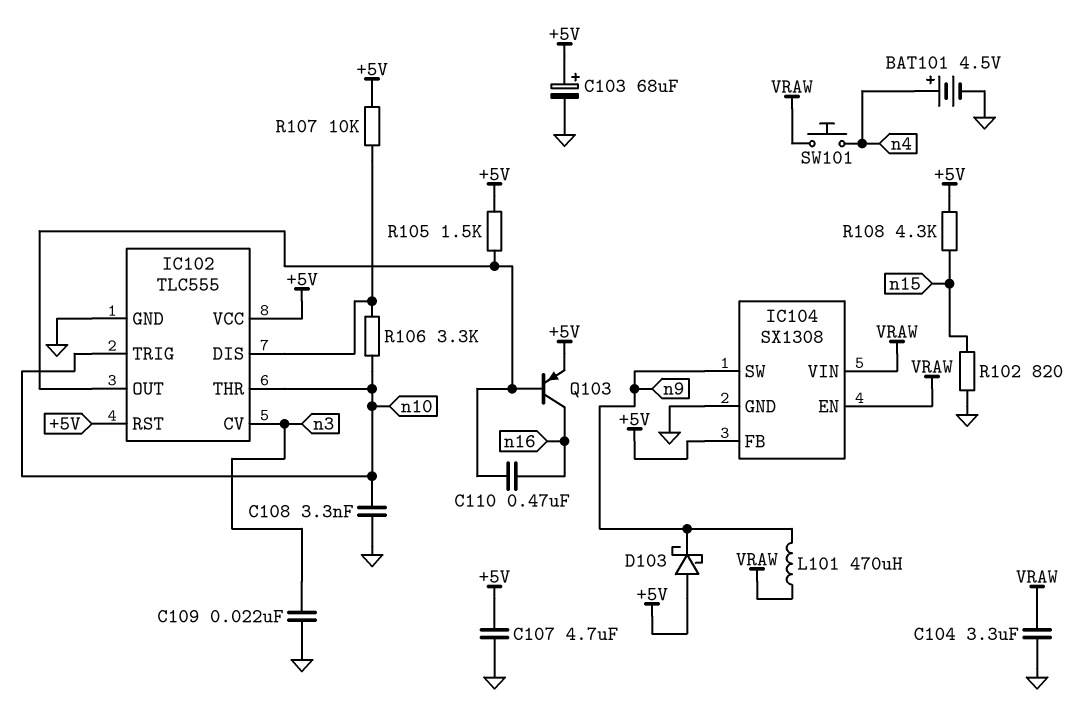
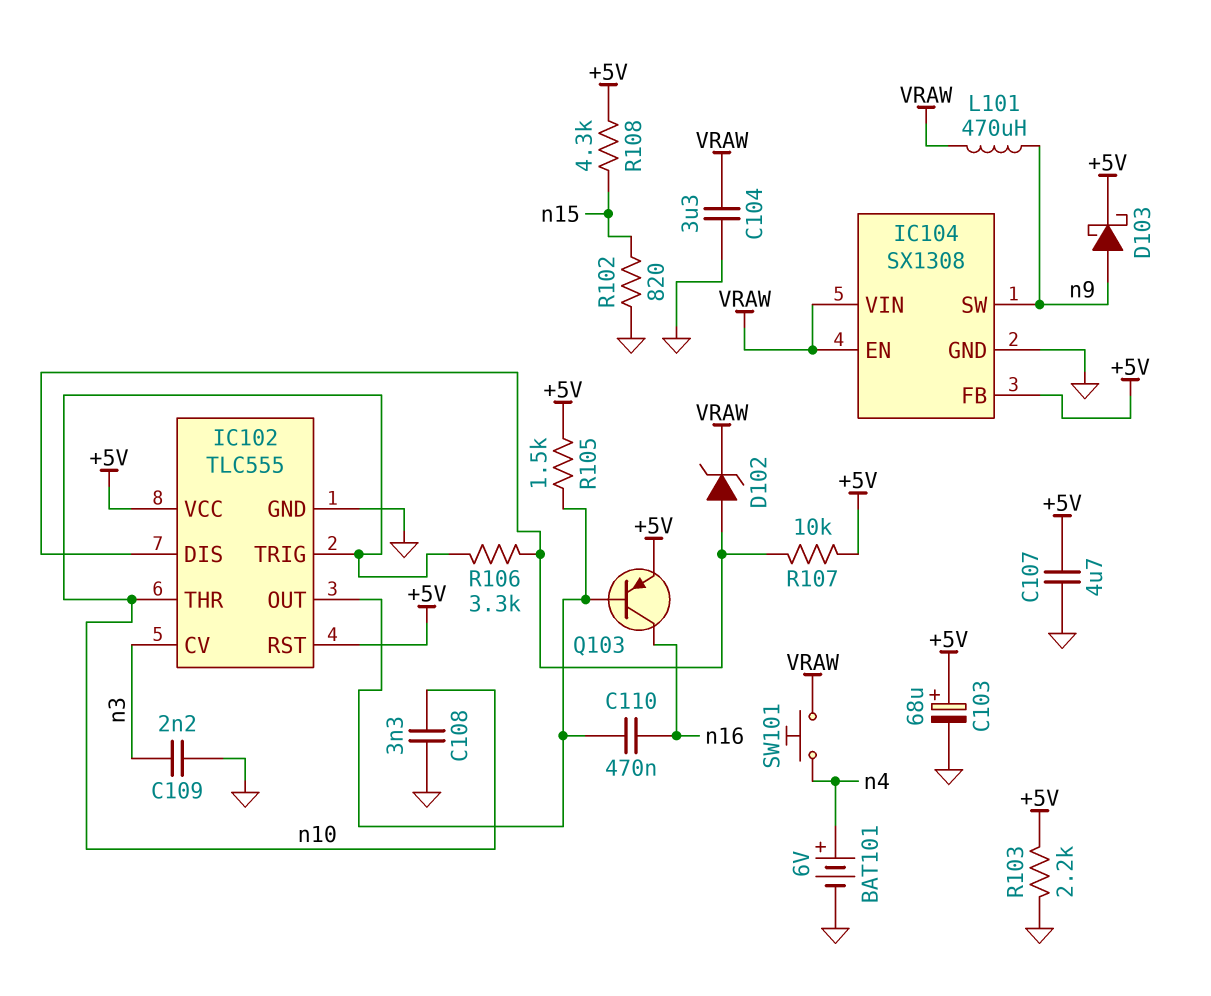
BAT101: 4.5V (plus n4, minus GND) -> 6V (plus n4, minus GND)
C109: 22nF (GND, n3) -> 2.2nF (GND, n3)
D102: none -> zener (A IC102/DIS, K VRAW)
D103: schottky (A +5V, K n9) -> schottky (A n9, K +5V)
R103: none -> 2.2k (+5V, GND)

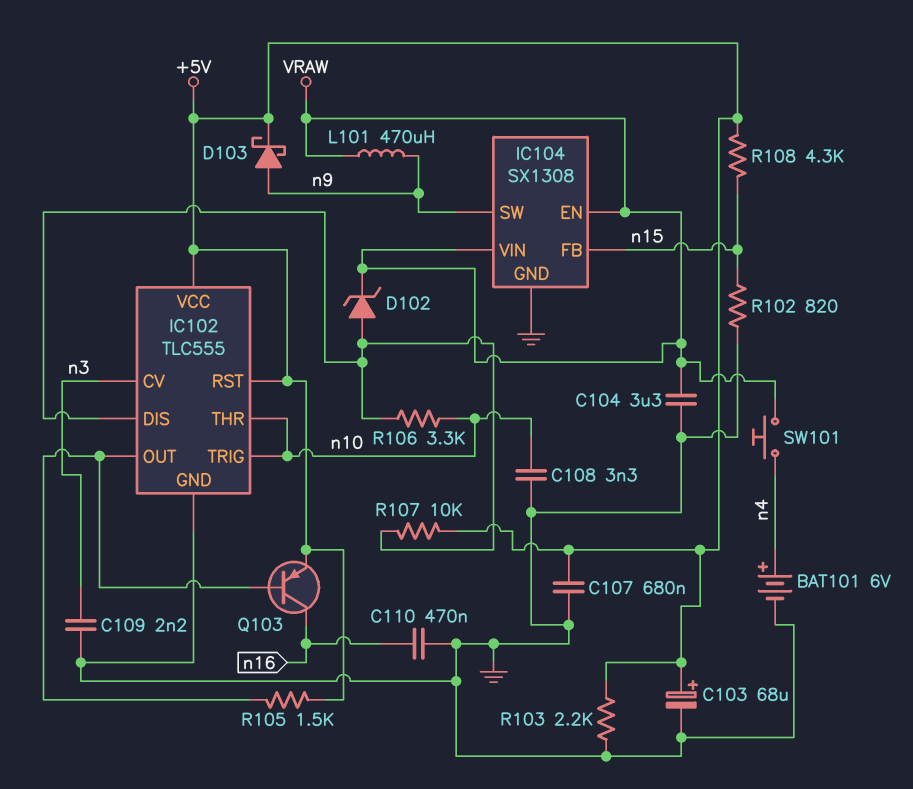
C107: 4.7uF (+5V, GND) -> 680nF (+5V, GND)
C110: 470nF (IC102/OUT, n16) -> 470nF (GND, n16)
IC104 pin FB: +5V -> n15

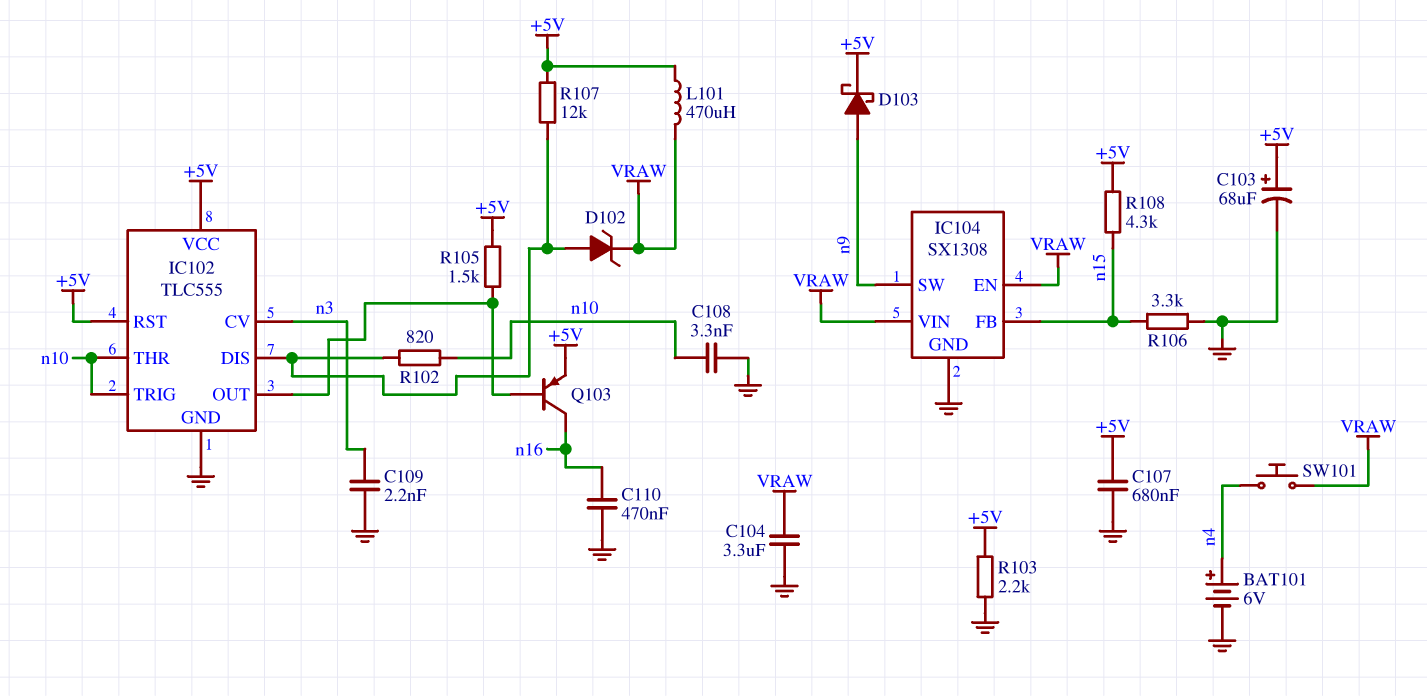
L101: 470uH (VRAW, n9) -> 470uH (+5V, VRAW)
R102: 820 (GND, n15) -> 820 (IC102/DIS, n10)
R106: 3.3k (IC102/DIS, n10) -> 3.3k (GND, n15)
R107: 10k (+5V, IC102/DIS) -> 12k (+5V, IC102/DIS)

